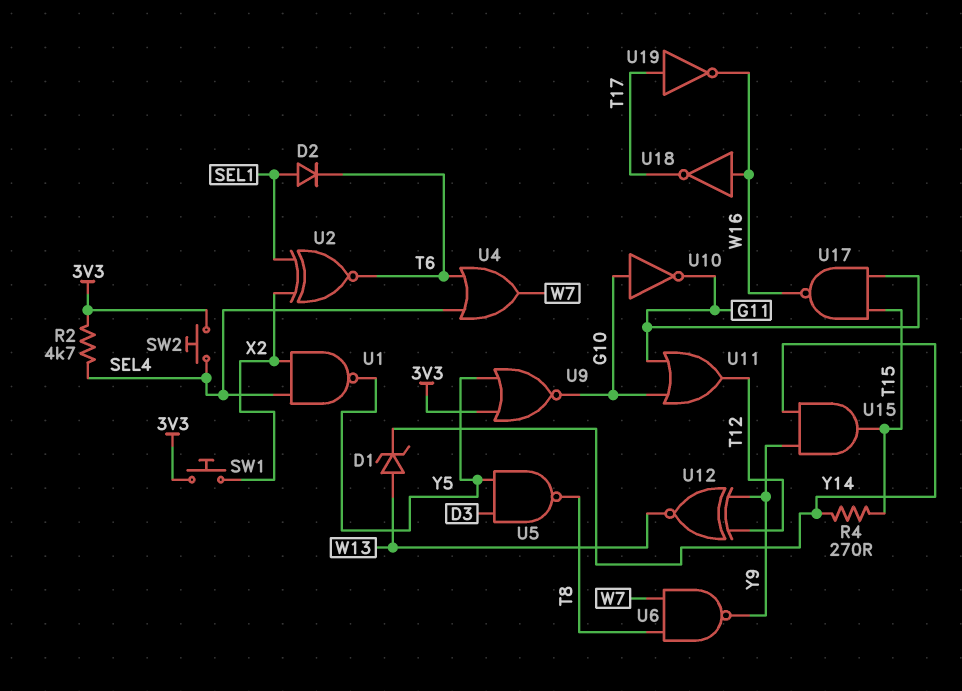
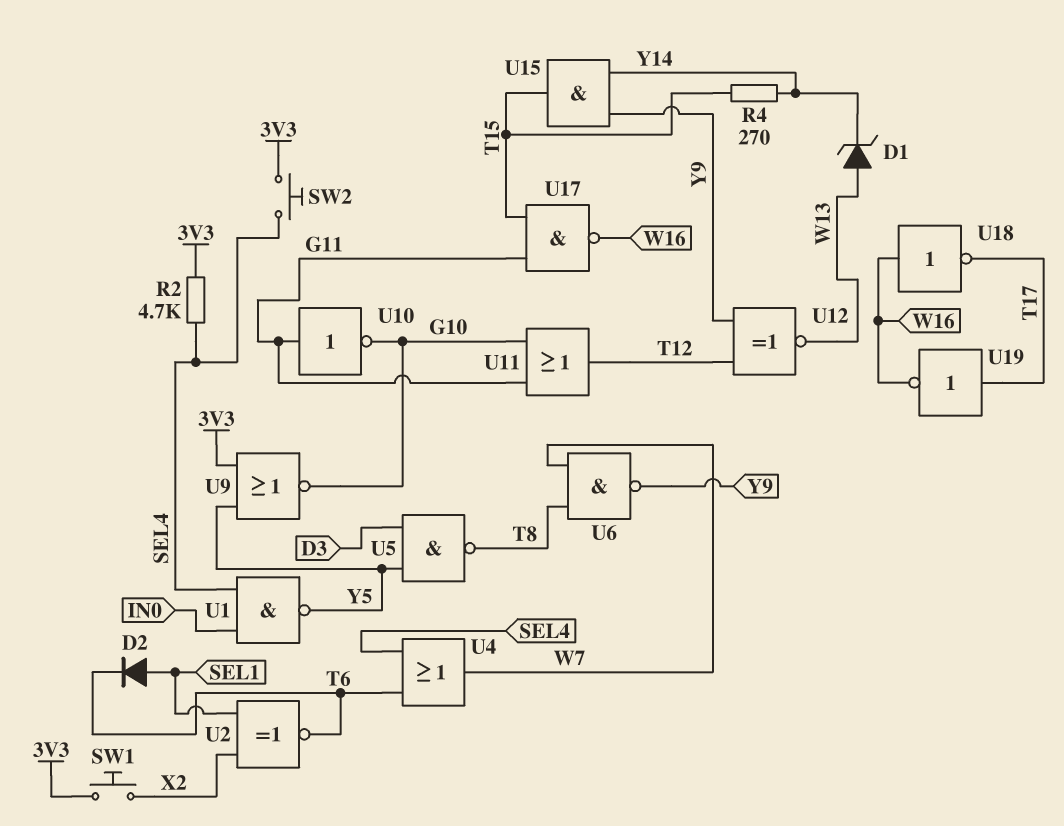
U1: NAND (in SEL4, in X2, out Y5) -> NAND (in IN0, in SEL4, out Y5)
U10: NOT (in G10, out G11) -> NOT (in G11, out G10)

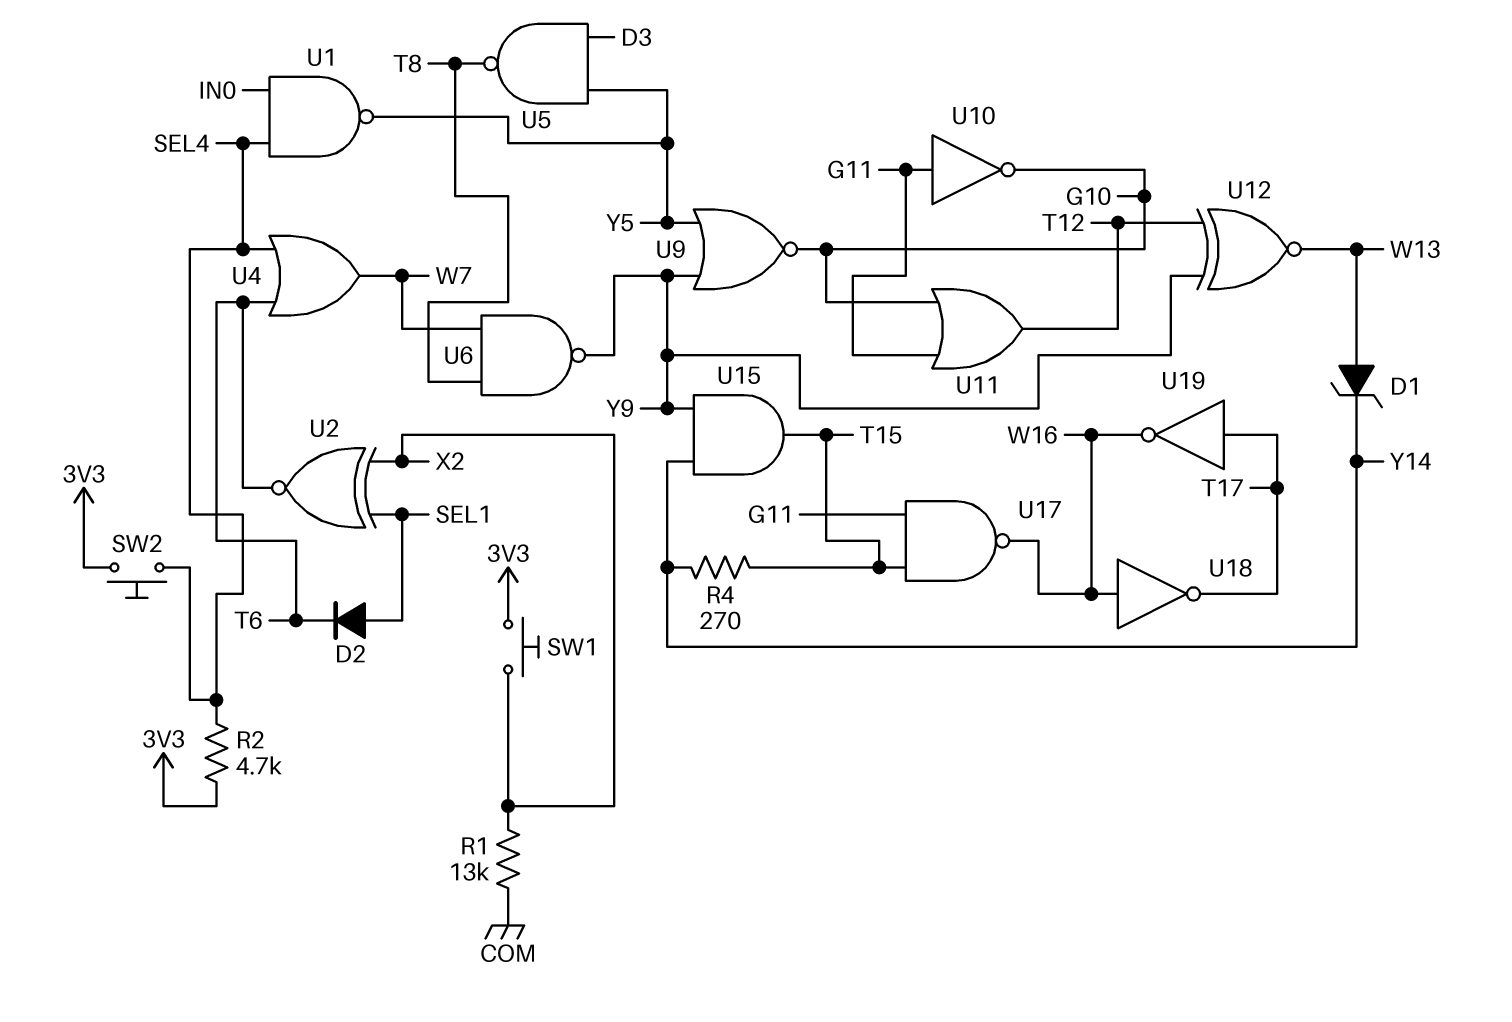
R1: none -> 13k (COM, X2)
U9: NOR (in 3V3, in Y5, out G10) -> NOR (in Y5, in Y9, out G10)

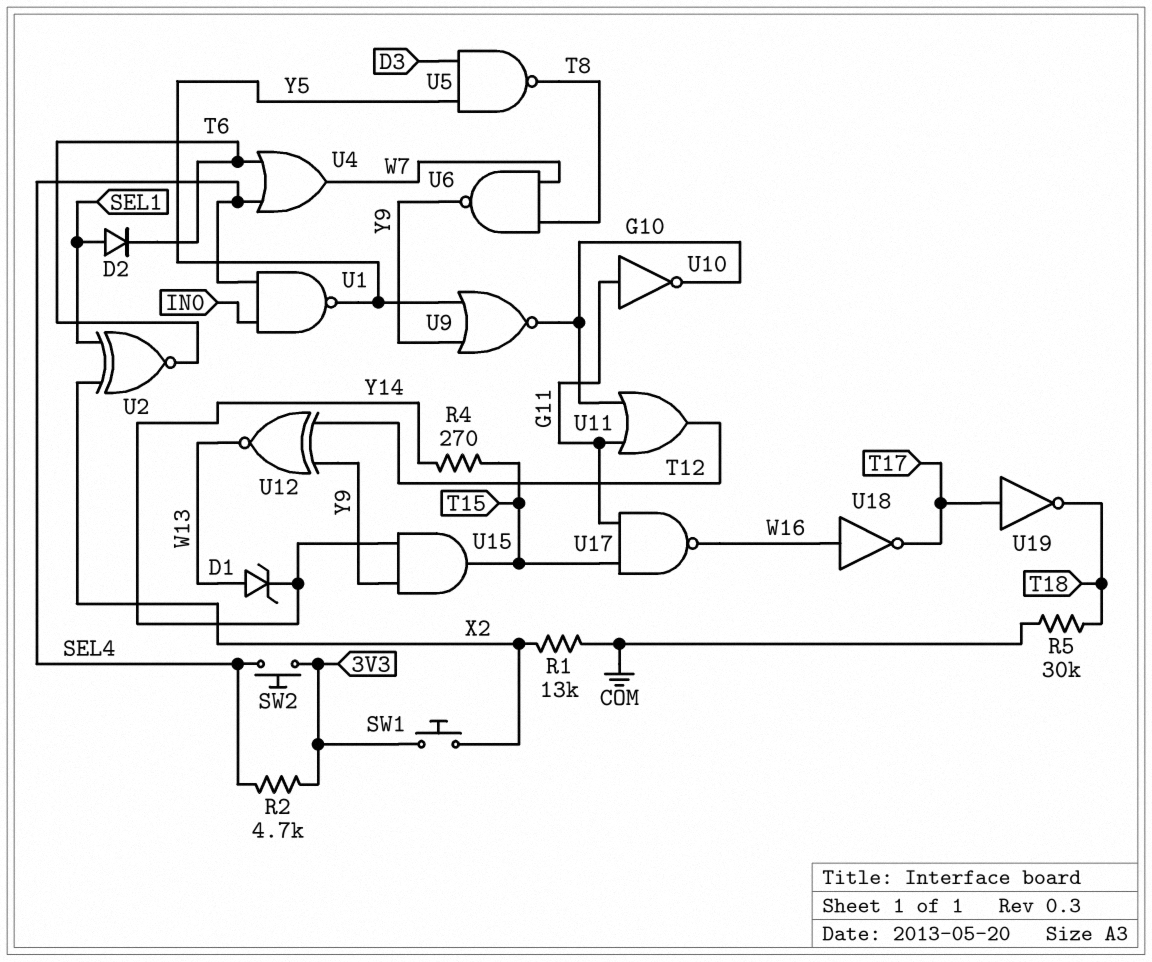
R5: none -> 30k (COM, T18)
U19: NOT (in T17, out W16) -> NOT (in T17, out T18)

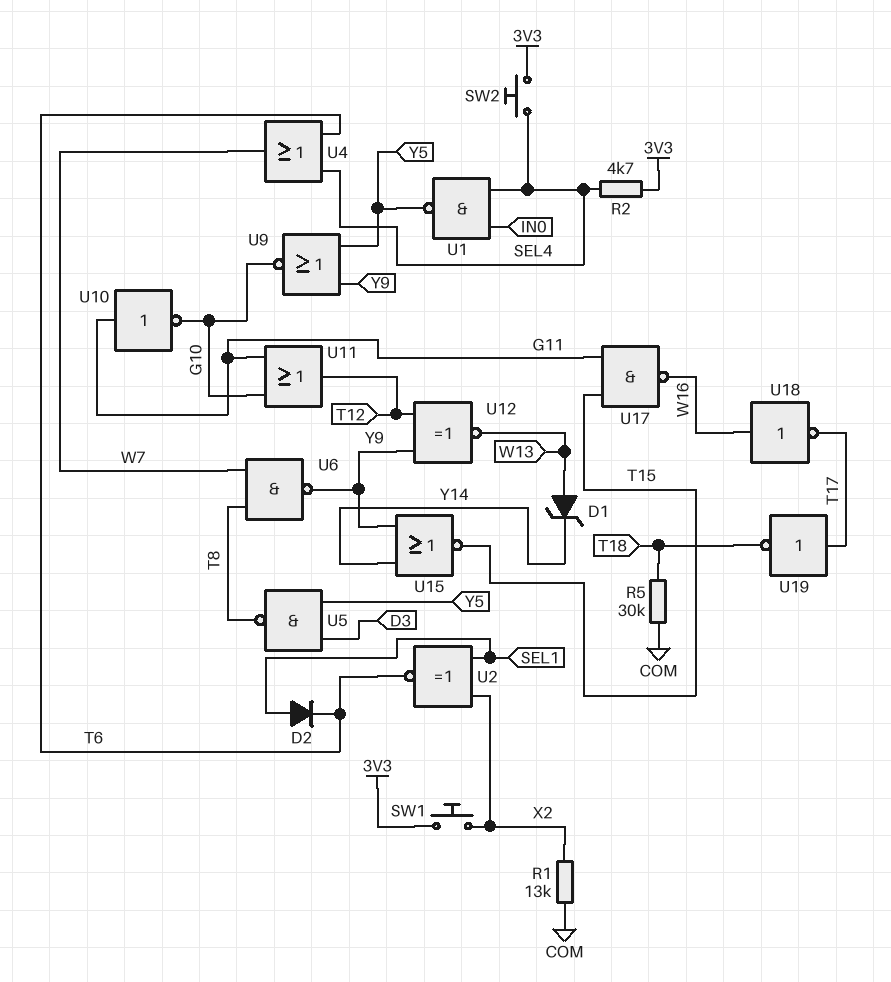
R4: 270 (T15, Y14) -> none
U15: AND (in Y9, in Y14, out T15) -> NOR (in Y9, in Y14, out T15)

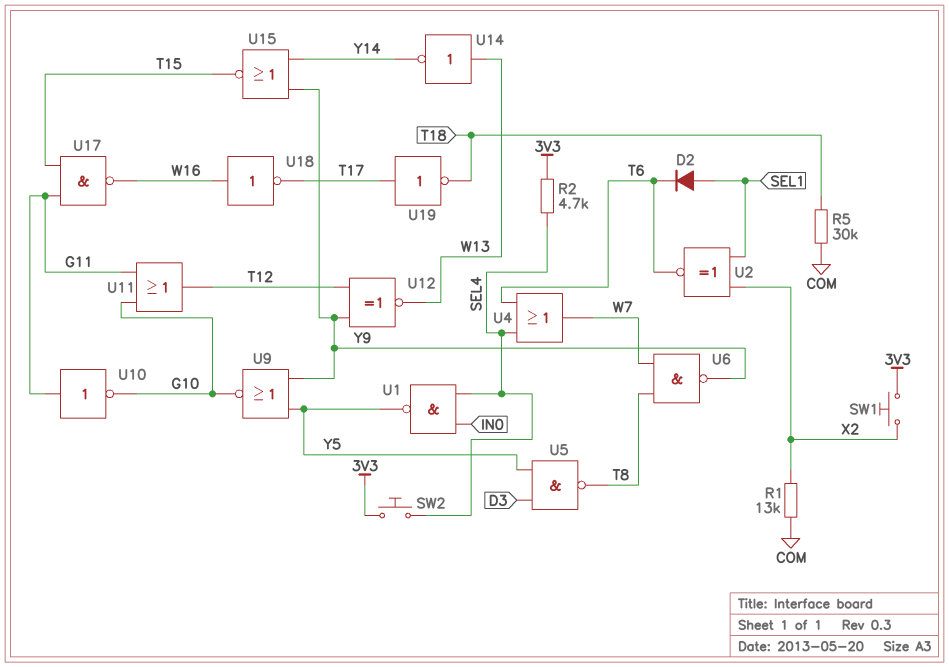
D1: zener (A W13, K Y14) -> none
U14: none -> NOT (in W13, out Y14)

